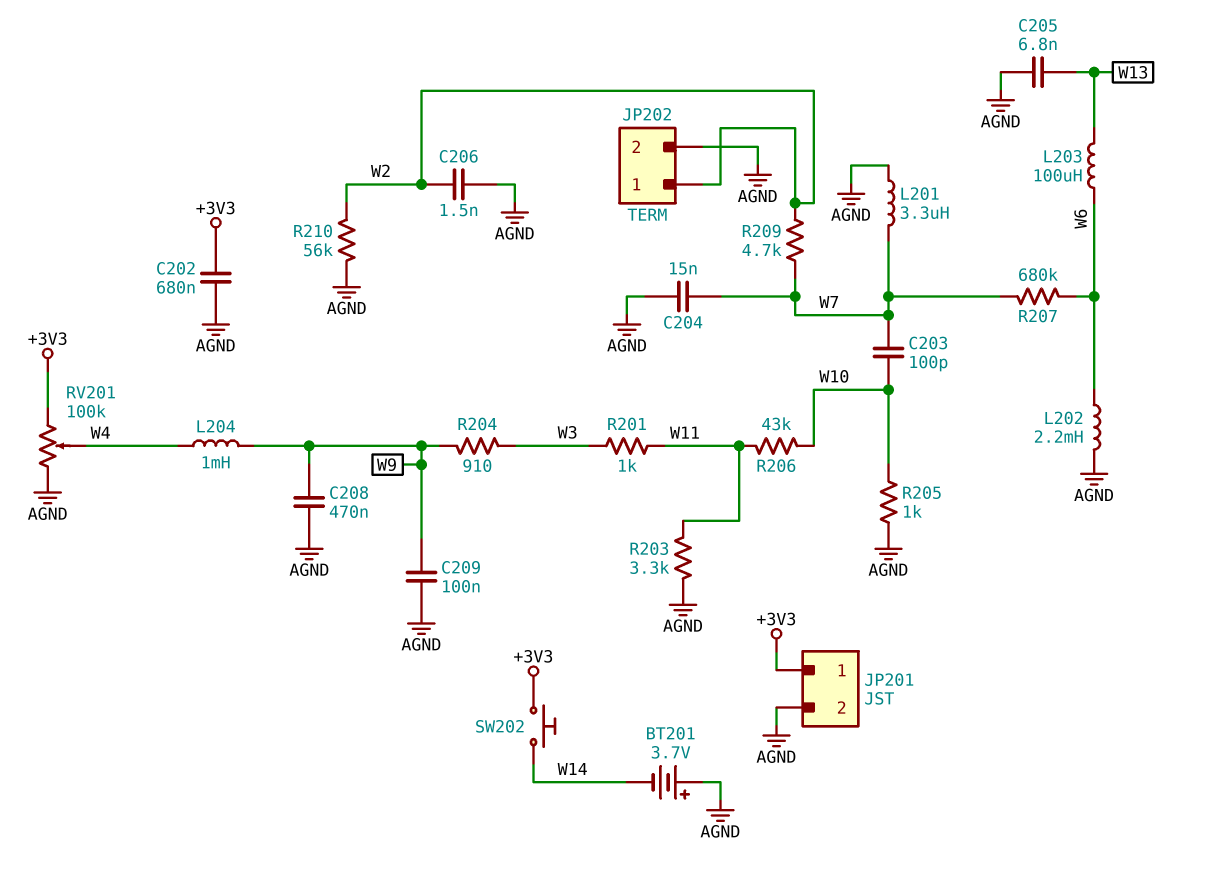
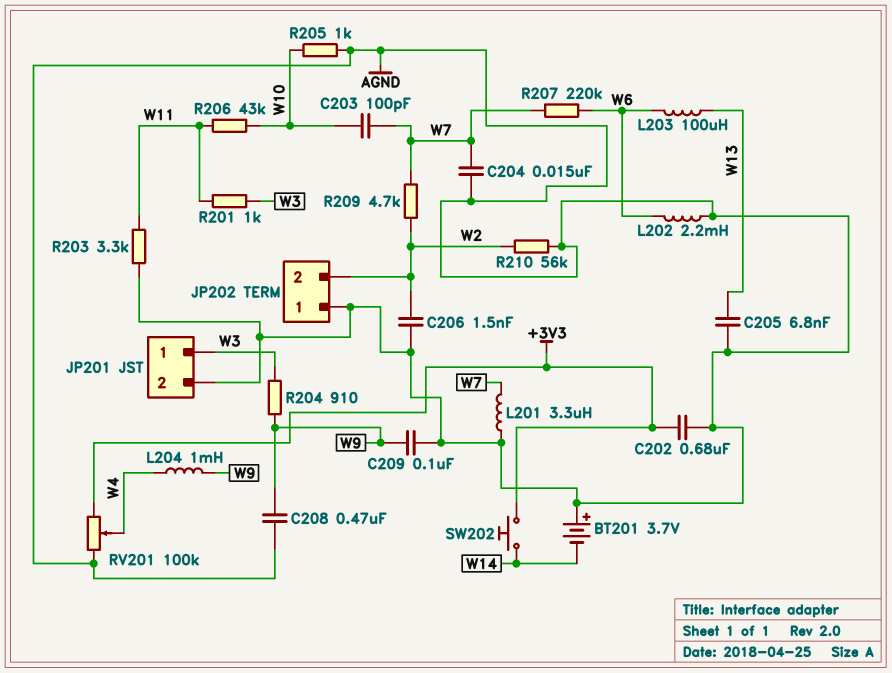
JP201 pin 1: +3V3 -> W3
JP202 pin 1: W2 -> AGND
JP202 pin 2: AGND -> W2
R207: 680k (W6, W7) -> 220k (W6, W7)

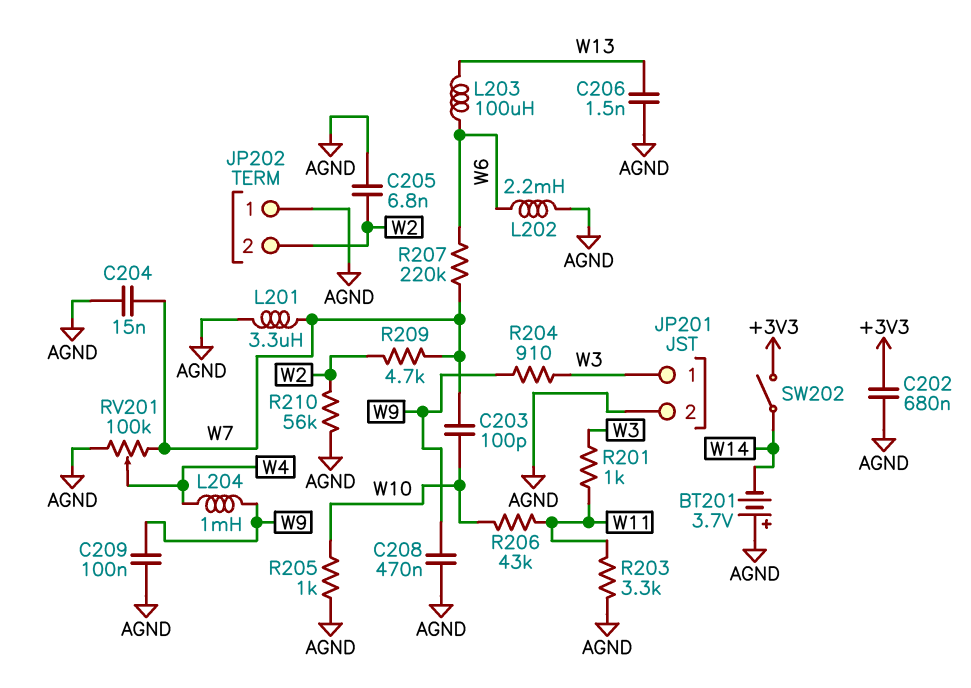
C205: 6.8nF (AGND, W13) -> 6.8nF (AGND, W2)
C206: 1.5nF (AGND, W2) -> 1.5nF (AGND, W13)
RV201: 100k (+3V3, AGND, wiper W4) -> 100k (AGND, W7, wiper W4)
SW202: button (+3V3, W14) -> switch (+3V3, W14)

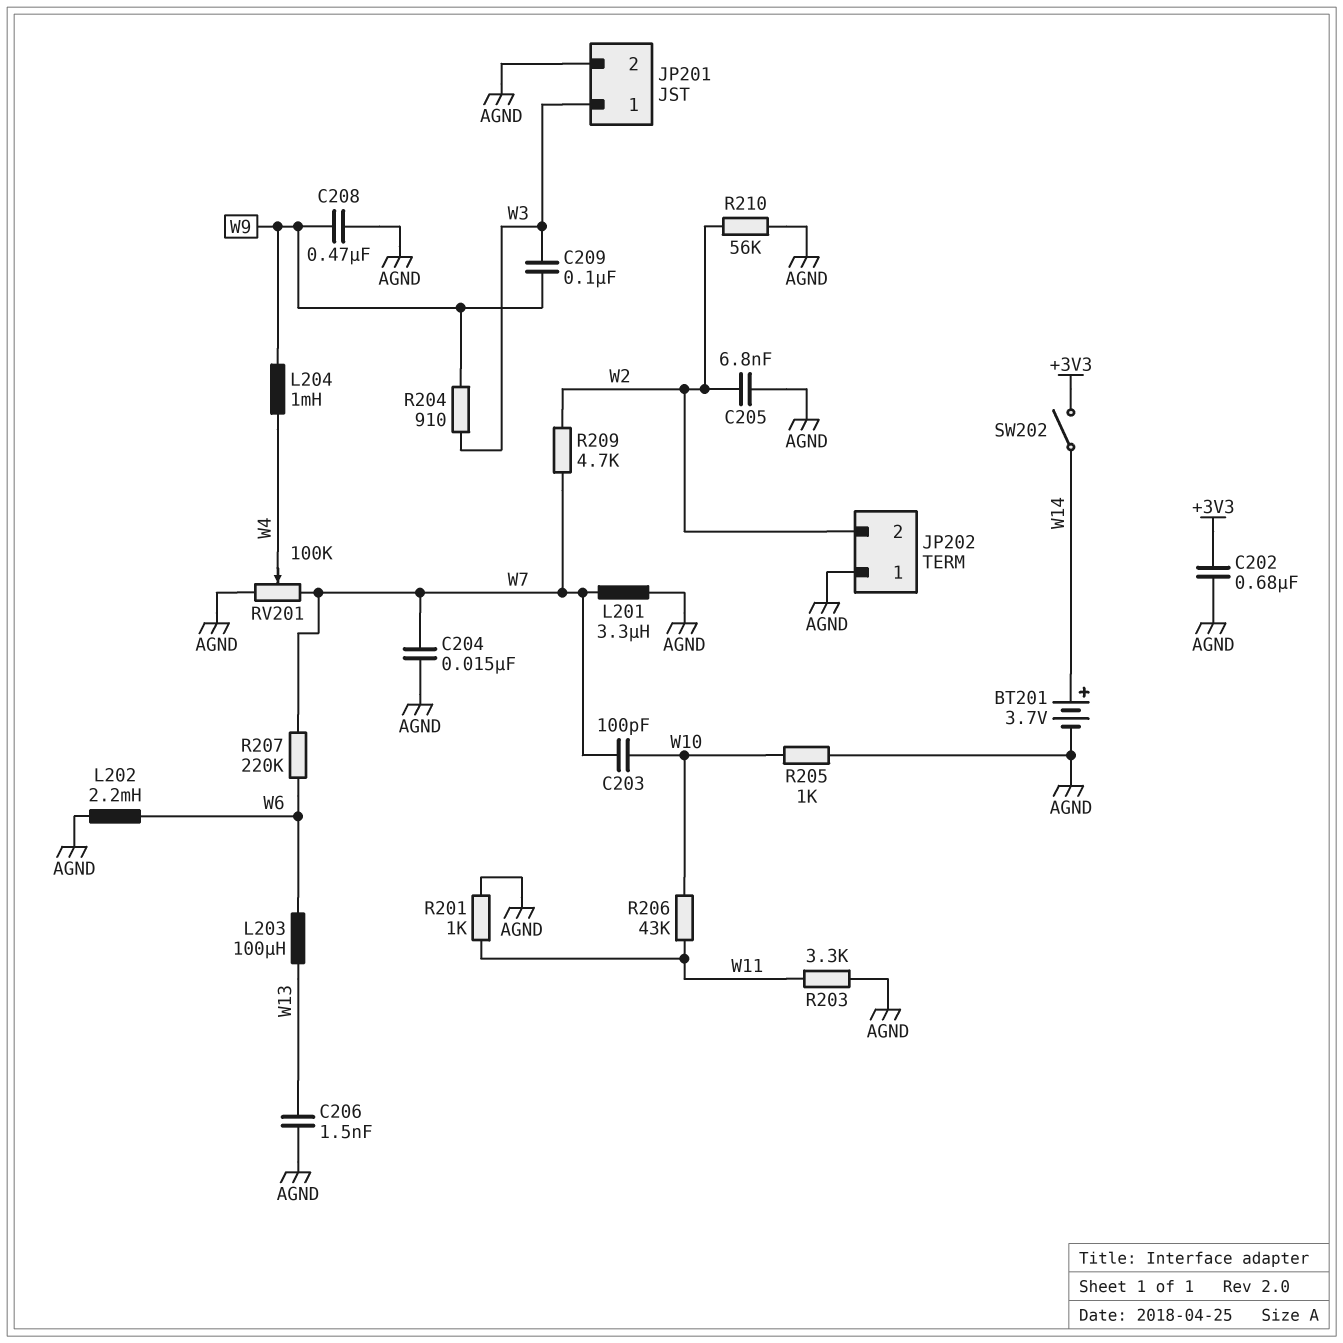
BT201: 3.7V (plus AGND, minus W14) -> 3.7V (plus W14, minus AGND)
C209: 100nF (AGND, W9) -> 100nF (W3, W9)
R201: 1k (W3, W11) -> 1k (AGND, W11)

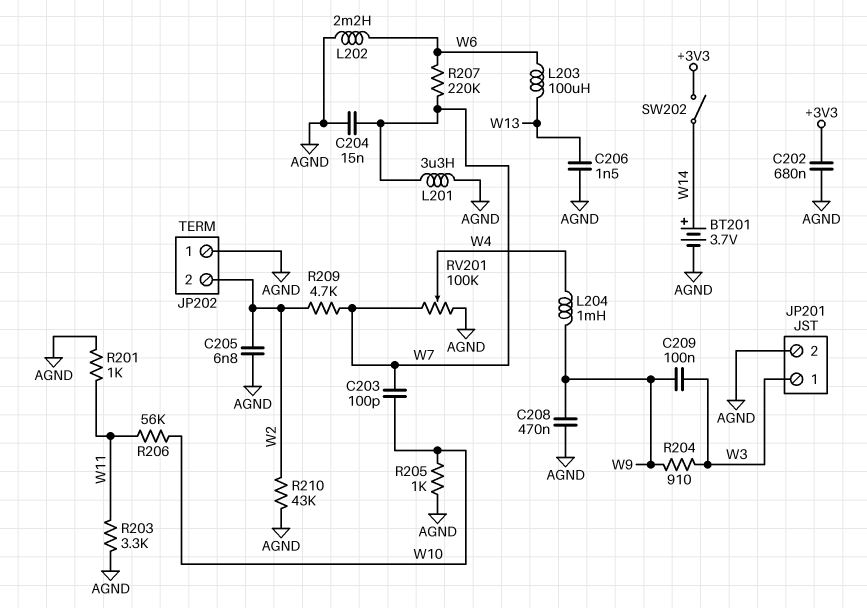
R206: 43k (W10, W11) -> 56k (W10, W11)
R210: 56k (AGND, W2) -> 43k (AGND, W2)

